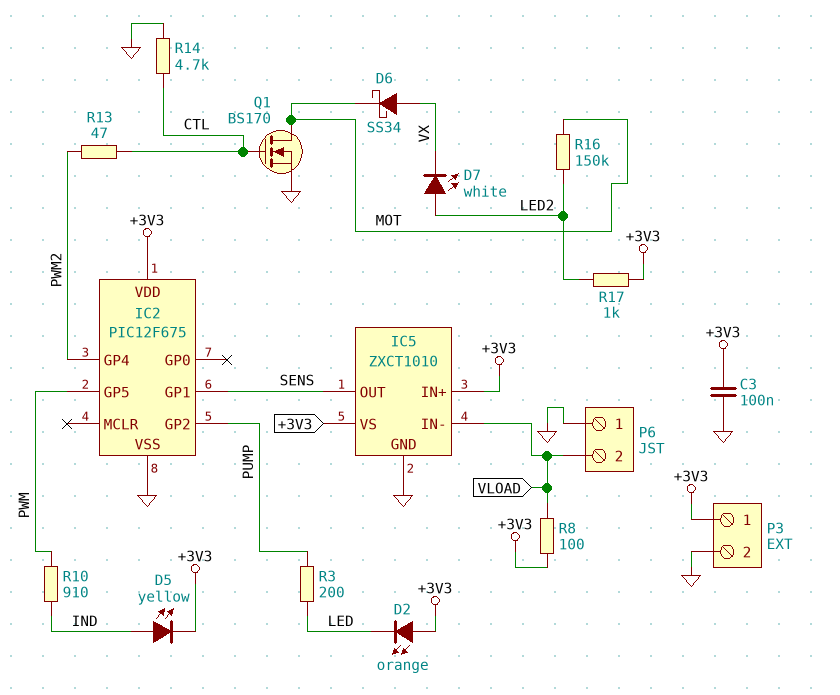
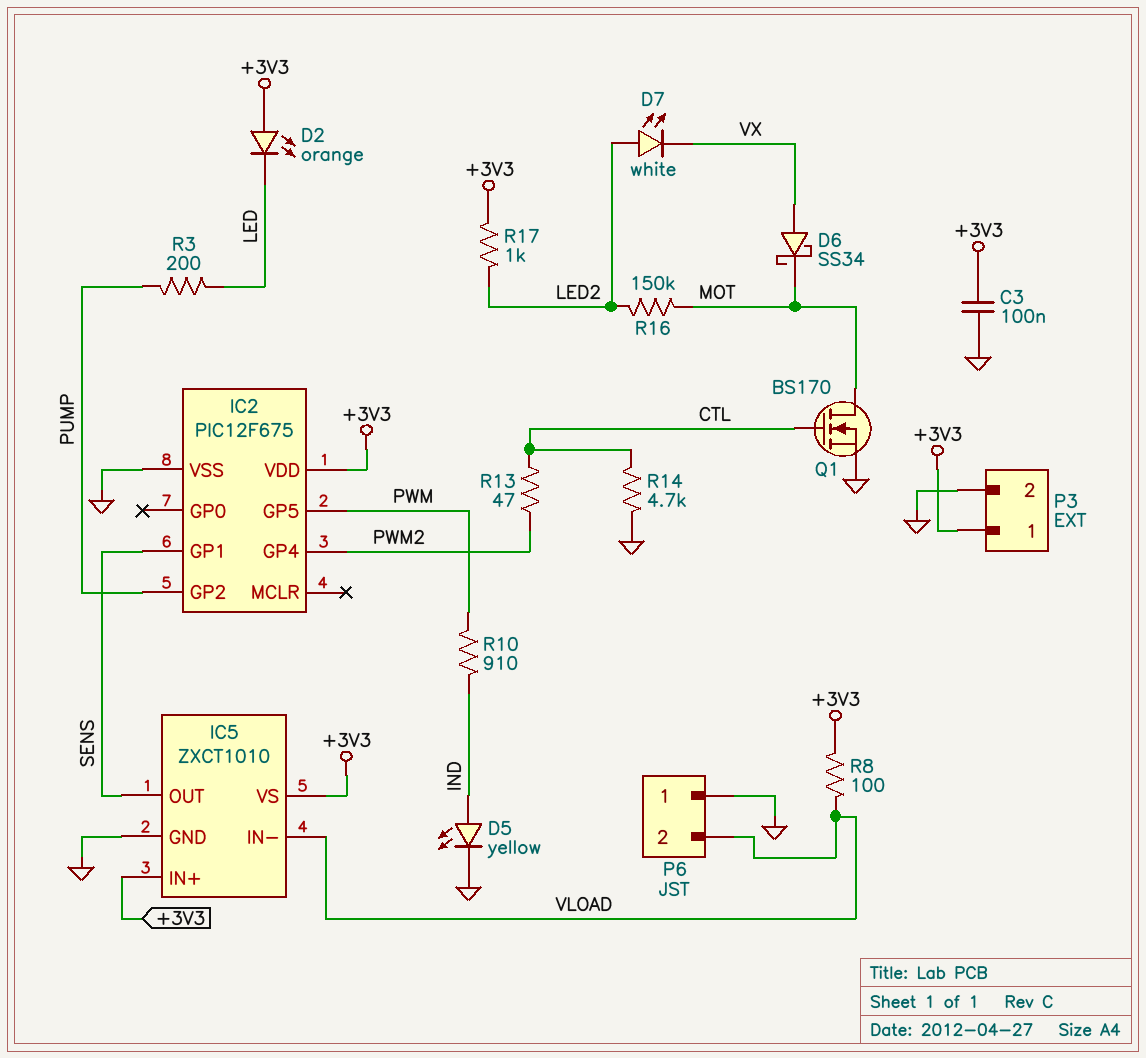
D5: LED yellow (A IND, K +3V3) -> LED yellow (A IND, K GND)

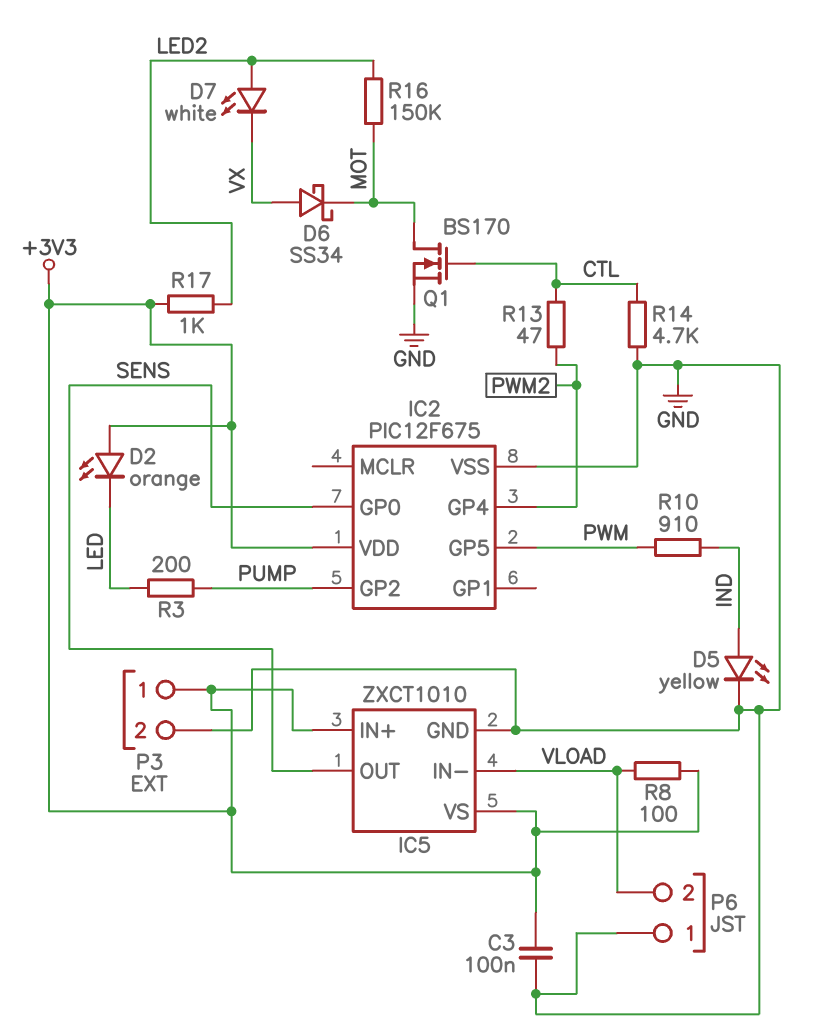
IC2 pin GP0: none -> SENS
IC2 pin GP1: SENS -> none

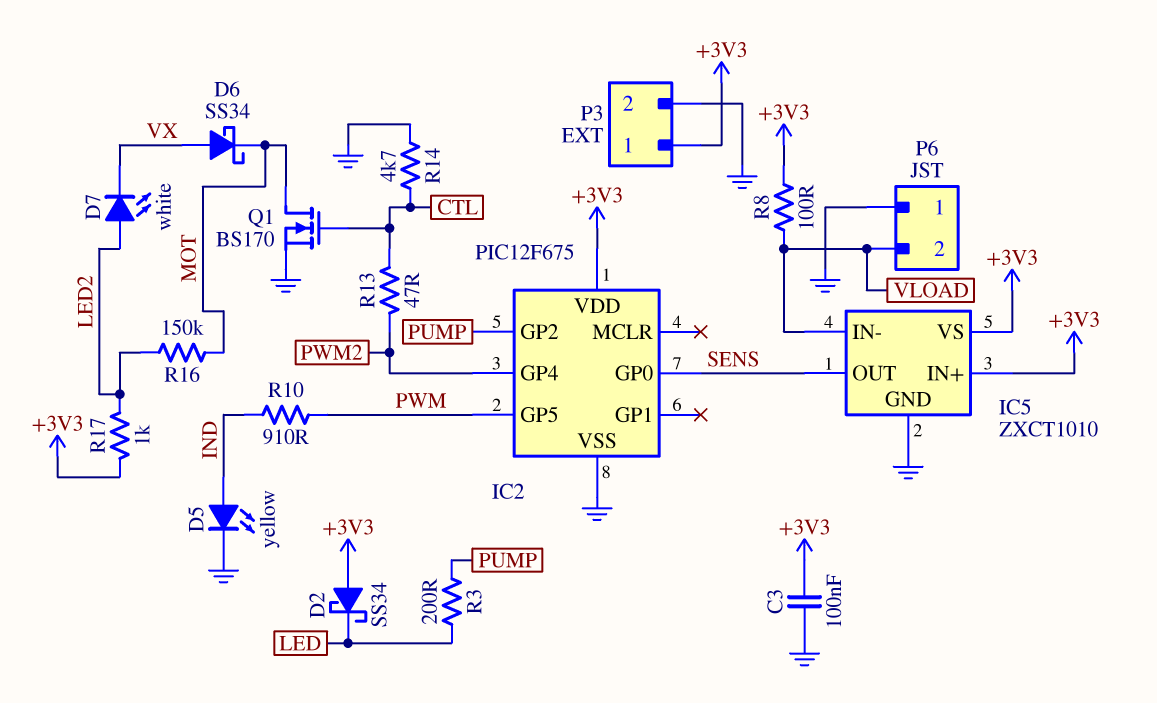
D2: LED orange (A +3V3, K LED) -> schottky SS34 (A +3V3, K LED)

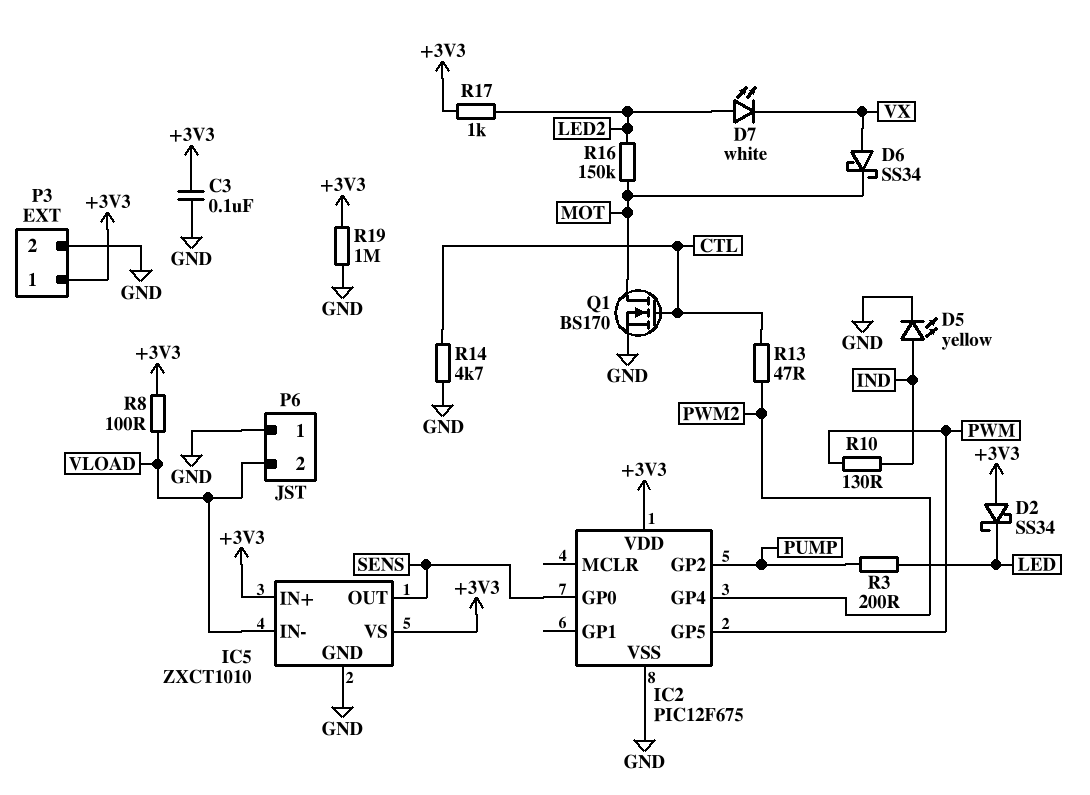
R10: 910 (IND, PWM) -> 130 (IND, PWM)
R19: none -> 1M (+3V3, GND)

